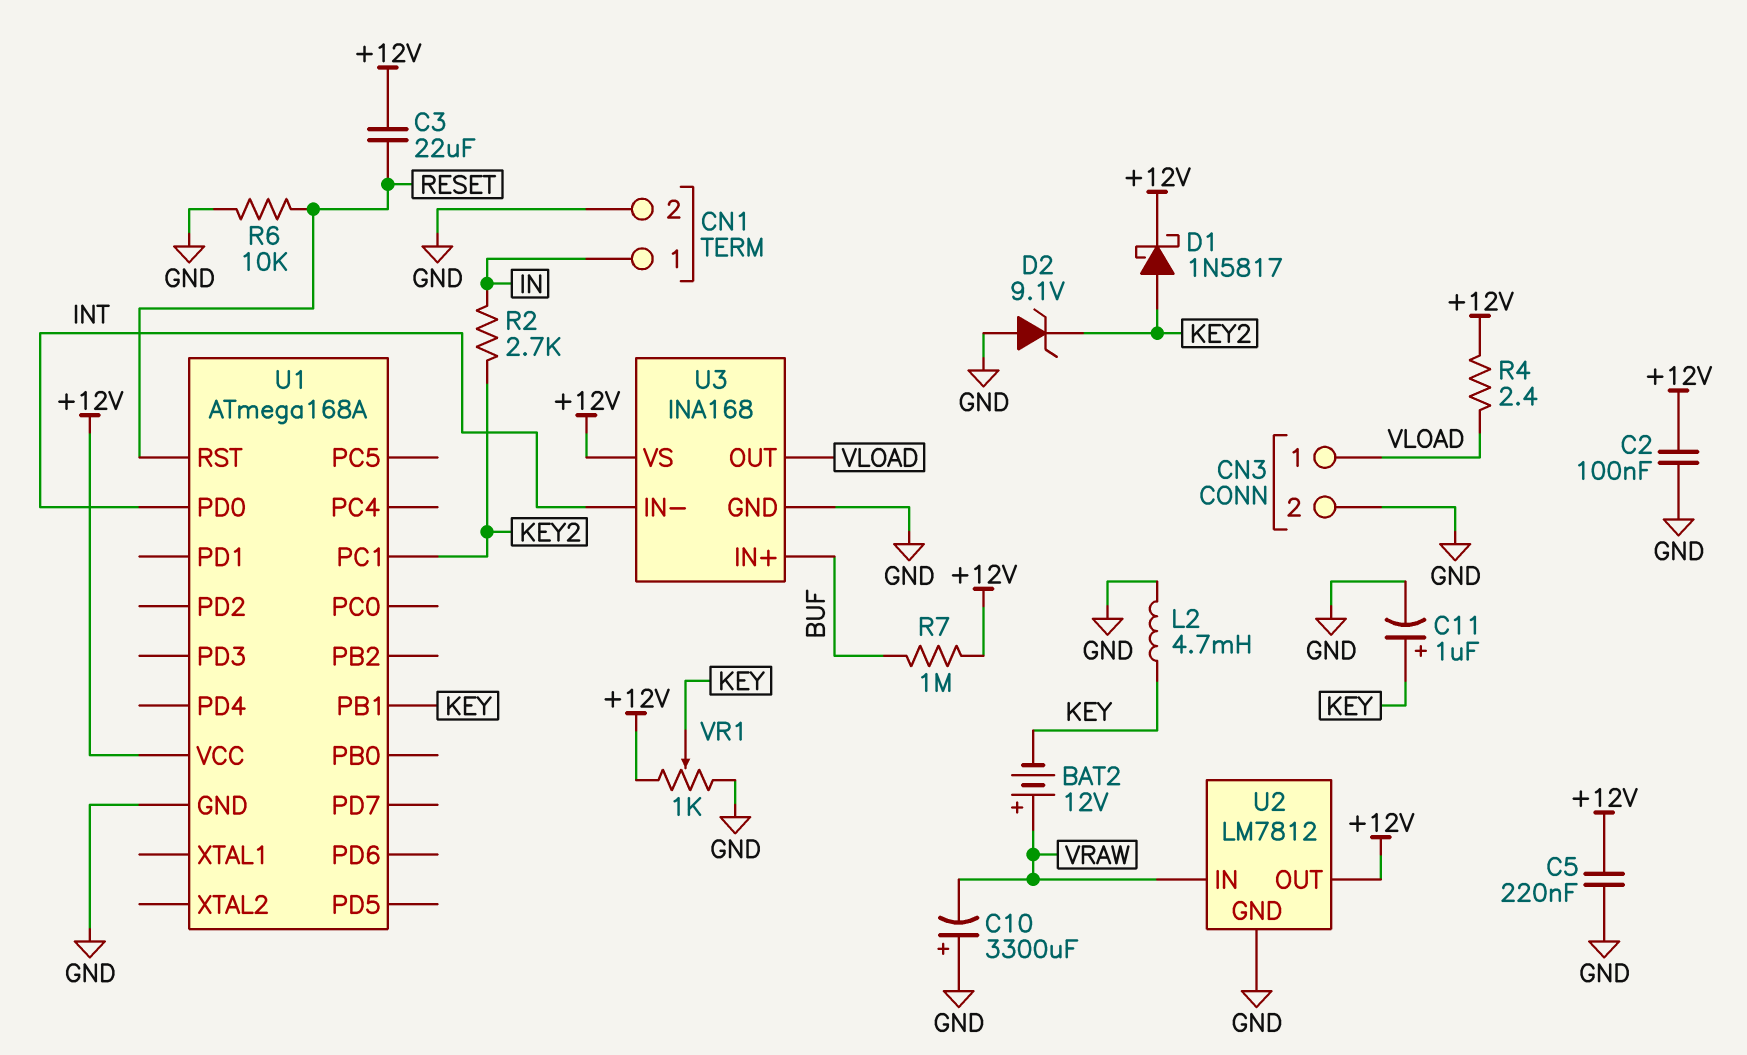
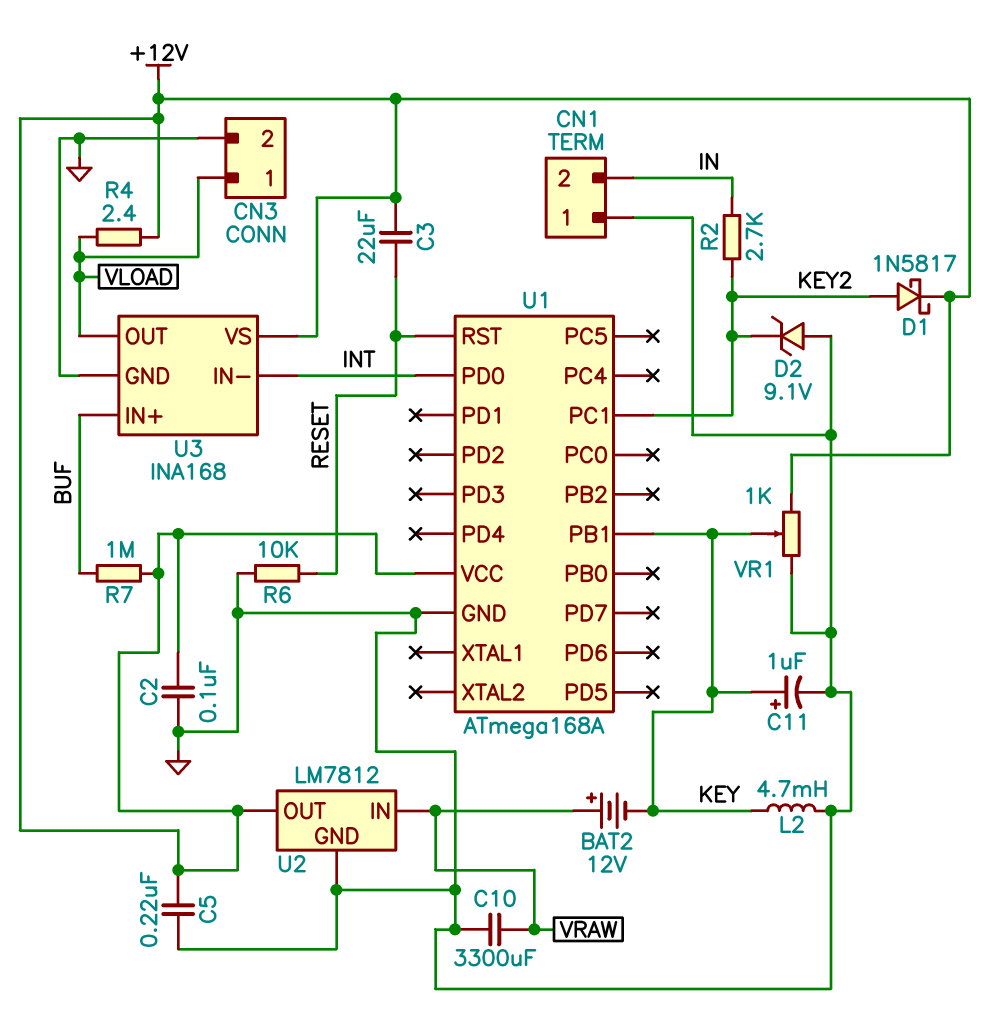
C10: 3300uF (plus GND, minus VRAW) -> 3300uF (GND, VRAW)
CN1 pin 1: IN -> GND
CN1 pin 2: GND -> IN

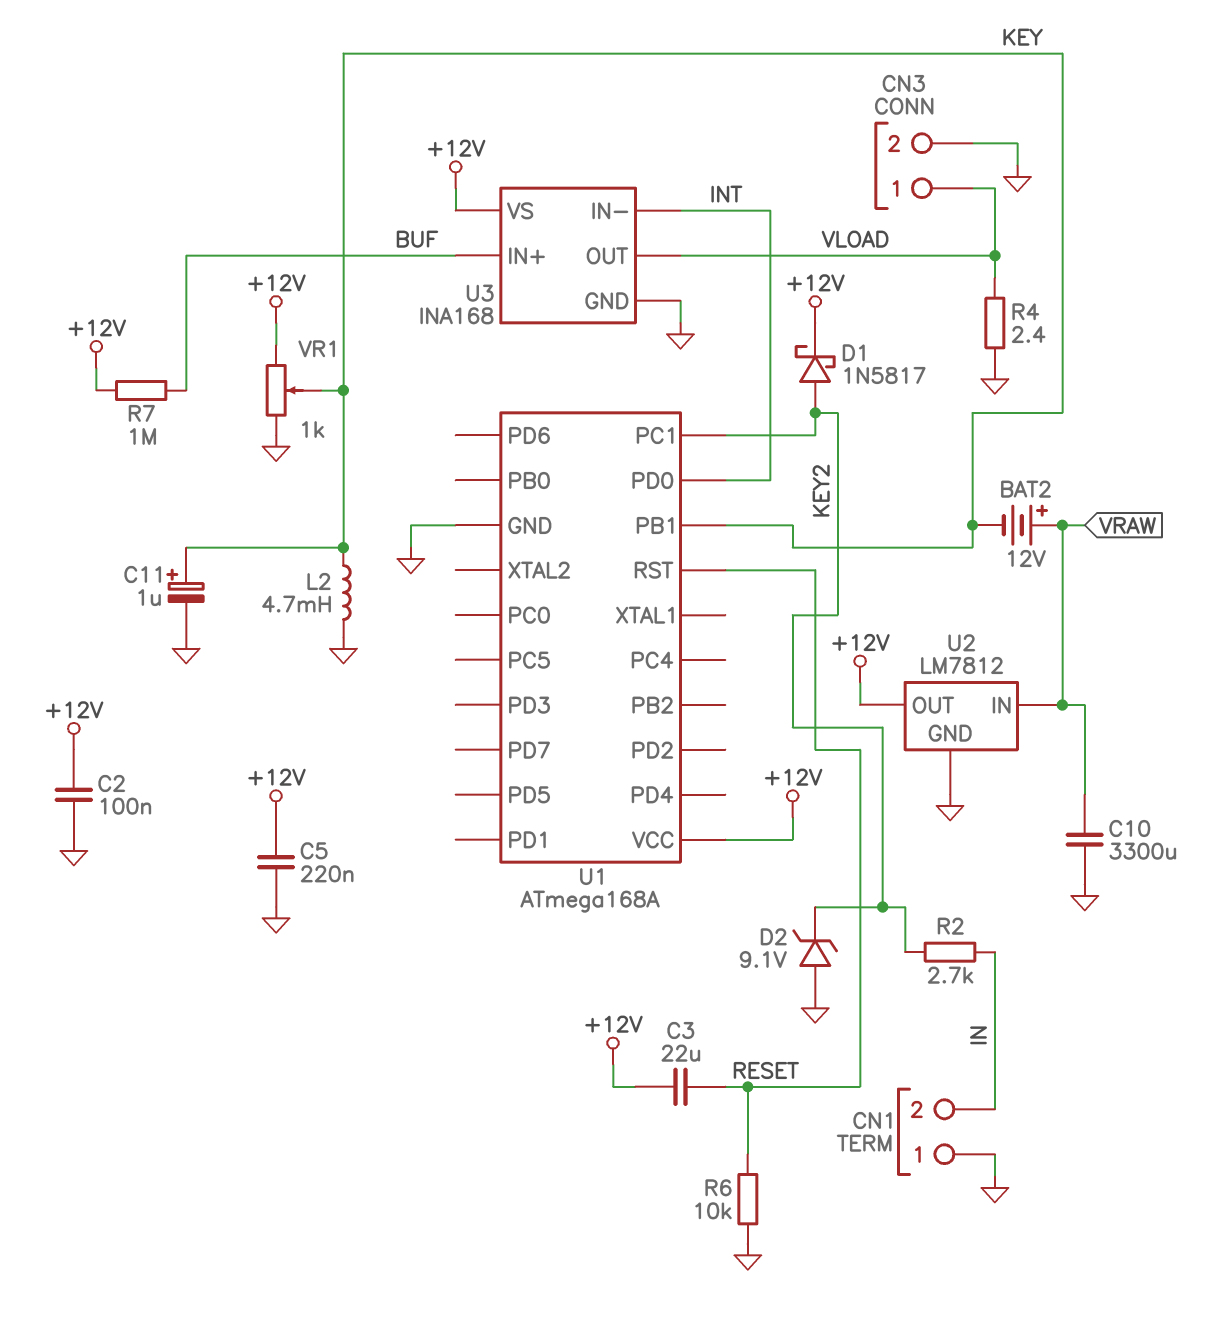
R4: 2.4 (+12V, VLOAD) -> 2.4 (GND, VLOAD)

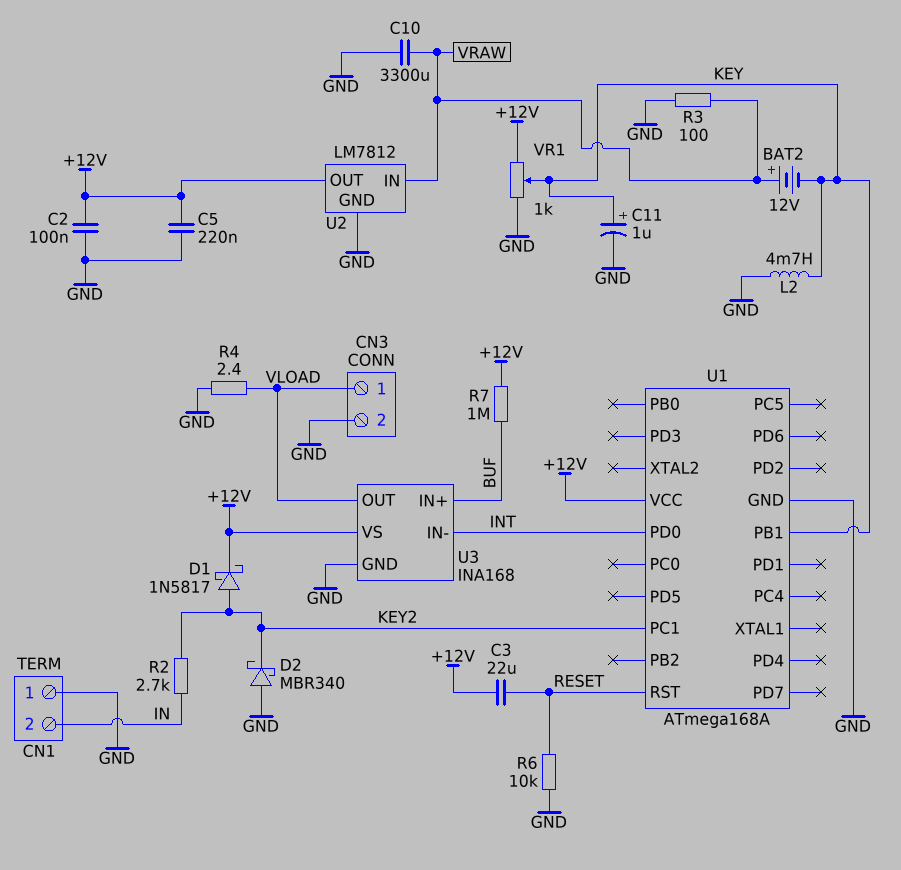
D2: zener 9.1V (A GND, K KEY2) -> schottky MBR340 (A GND, K KEY2)
R3: none -> 100 (GND, VRAW)

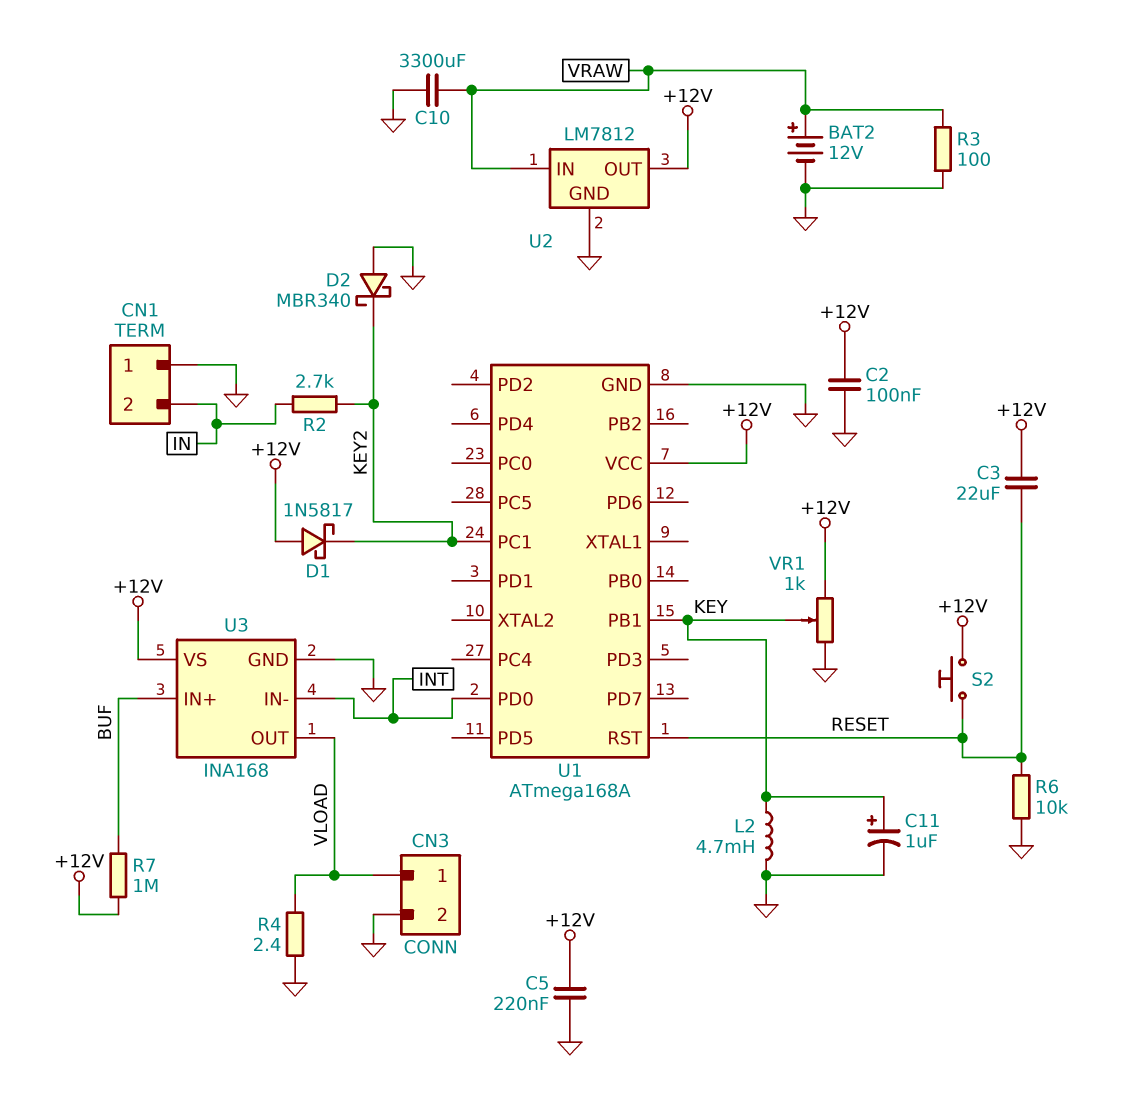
BAT2: 12V (plus VRAW, minus KEY) -> 12V (plus VRAW, minus GND)
D1: schottky 1N5817 (A KEY2, K +12V) -> schottky 1N5817 (A +12V, K KEY2)
S2: none -> button (+12V, RESET)

